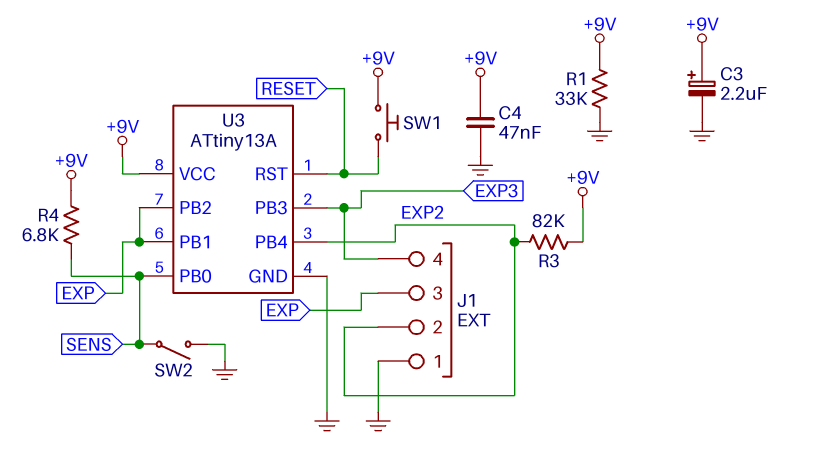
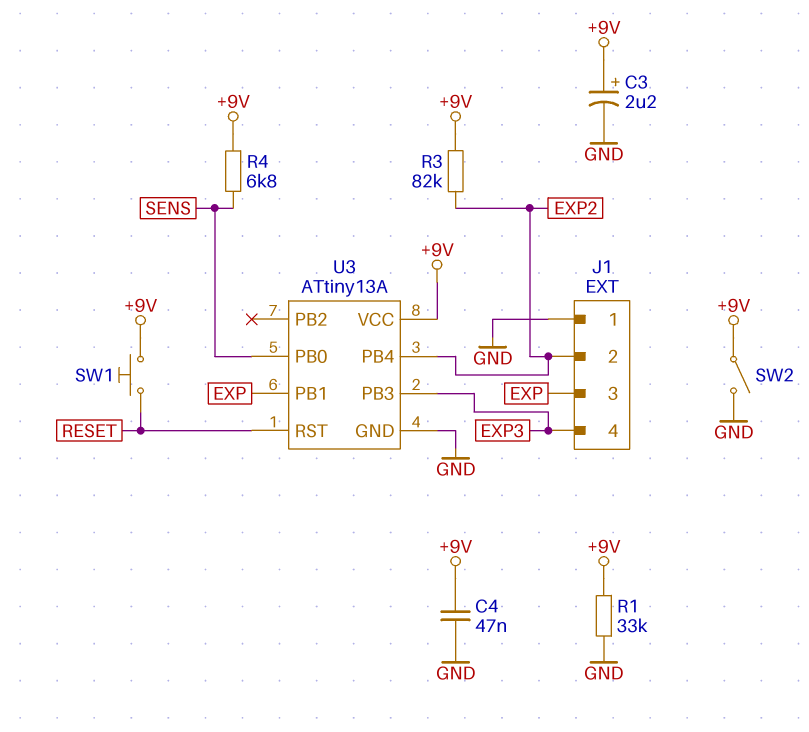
SW2: switch (GND, SENS) -> switch (+9V, GND)
U3 pin PB2: EXP -> none

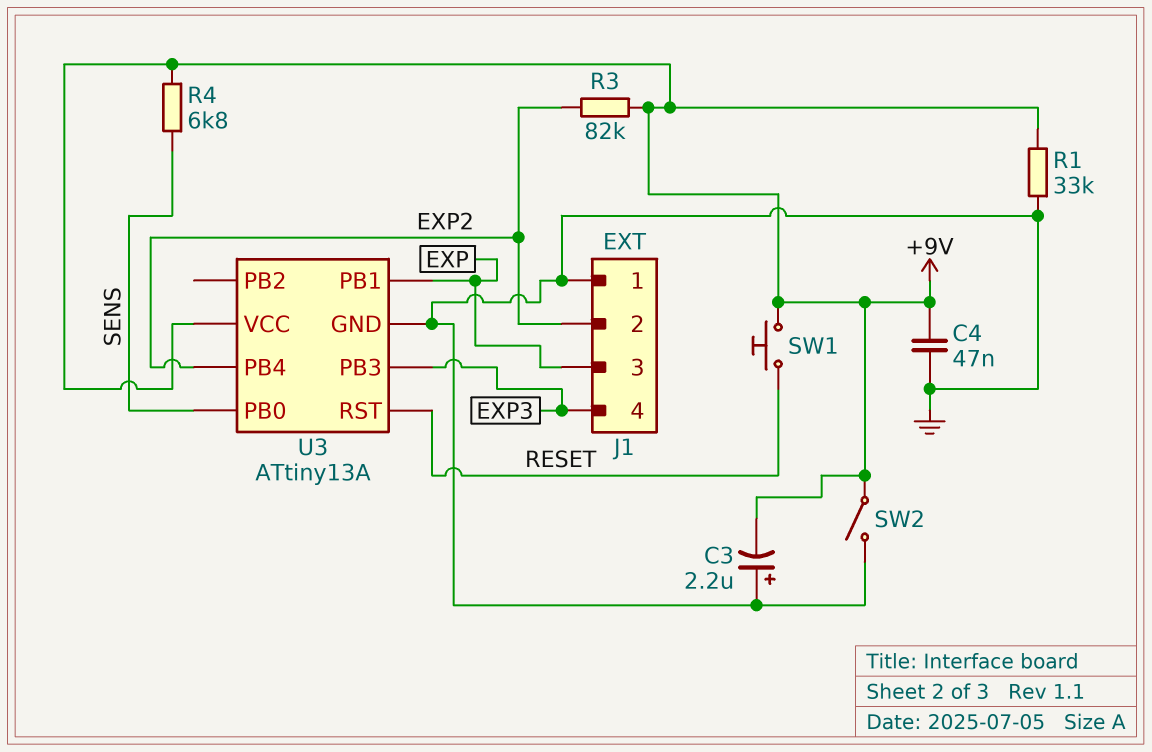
C3: 2.2uF (plus +9V, minus GND) -> 2.2uF (plus GND, minus +9V)

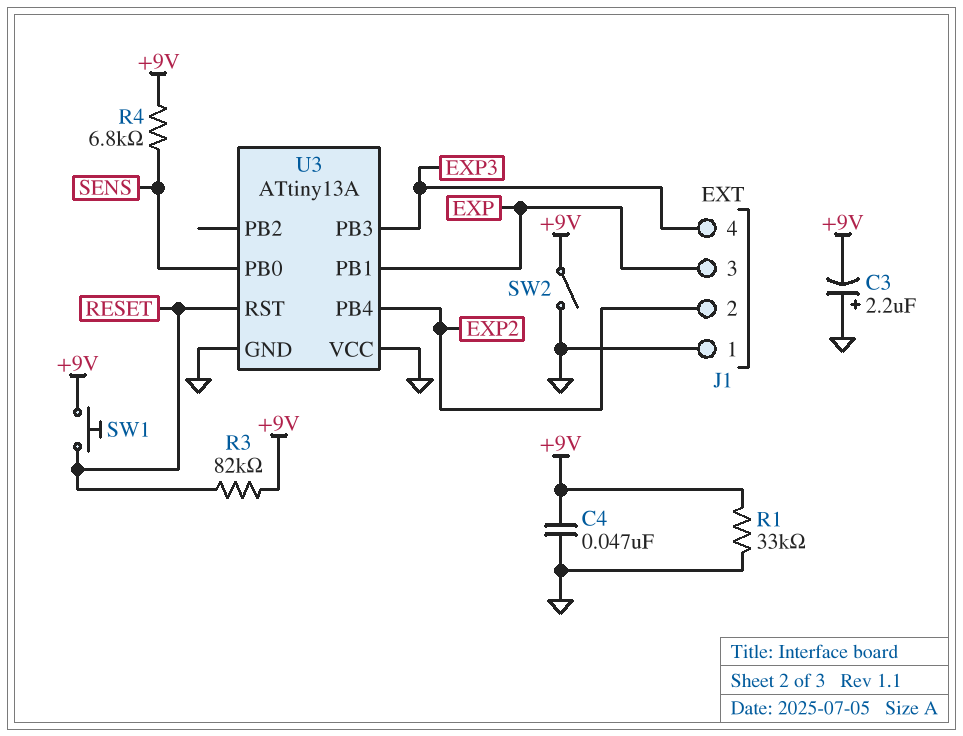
R3: 82k (+9V, EXP2) -> 82k (+9V, RESET)
U3 pin VCC: +9V -> GND

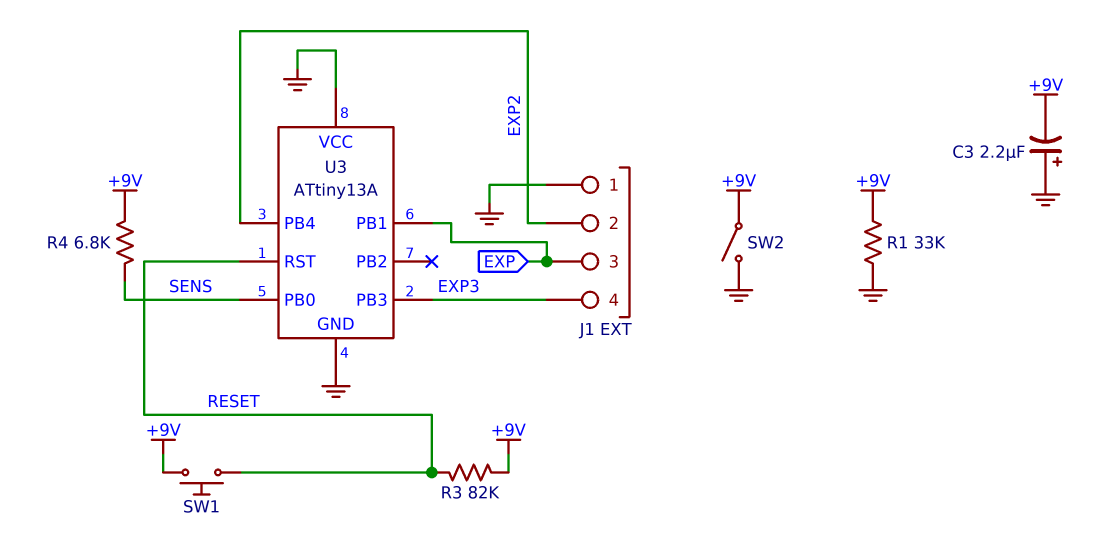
C4: 47nF (+9V, GND) -> none

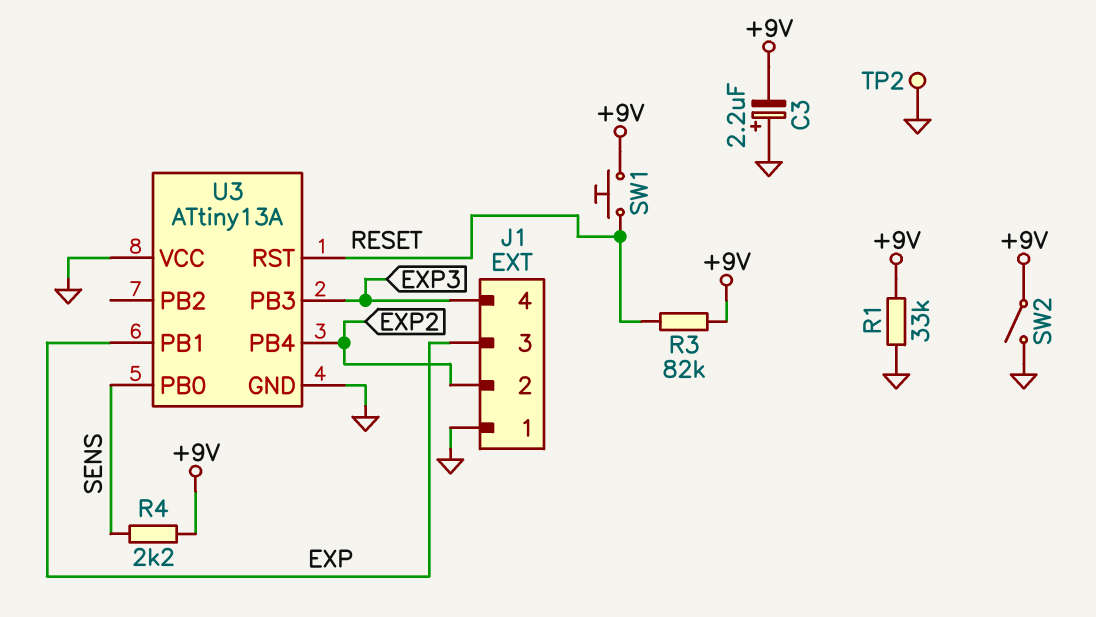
R4: 6.8k (+9V, SENS) -> 2.2k (+9V, SENS)
TP2: none -> test point (GND)

